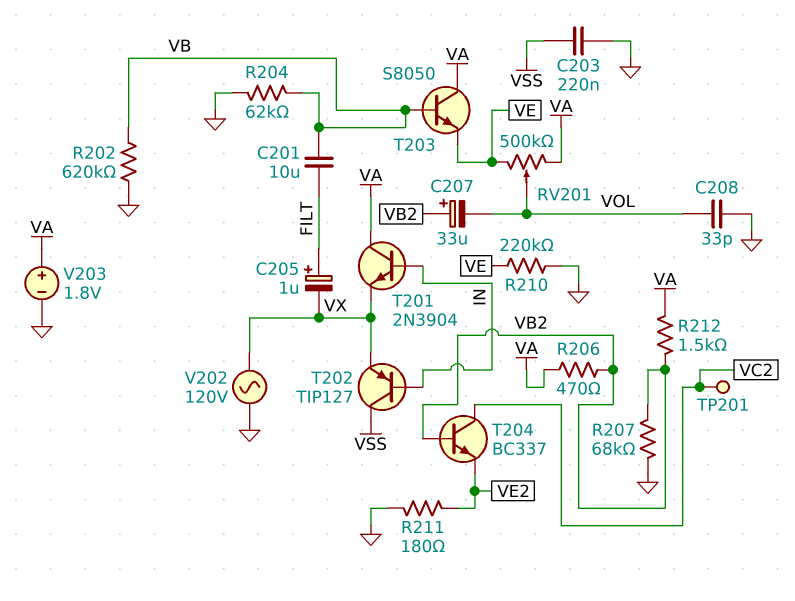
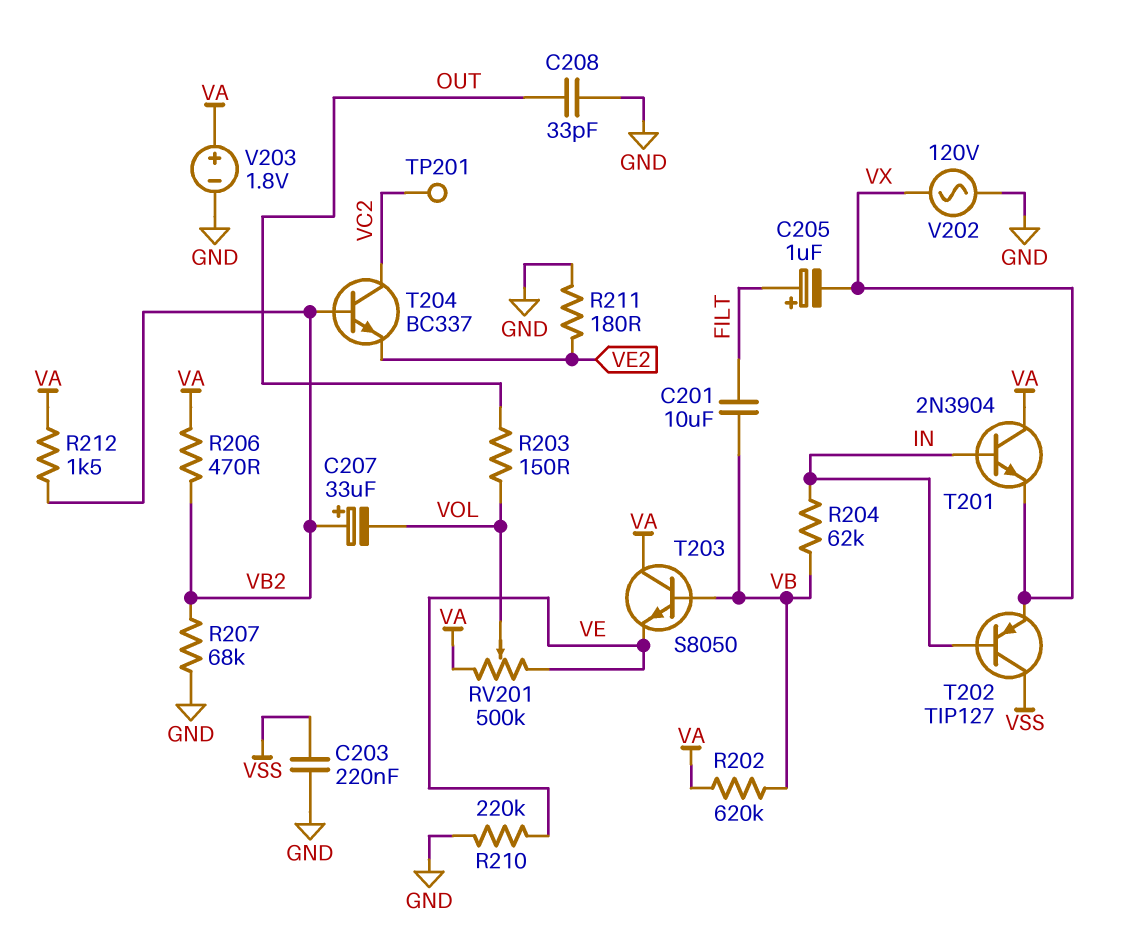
C208: 33pF (GND, VOL) -> 33pF (GND, OUT)
R202: 620k (GND, VB) -> 620k (VA, VB)
R203: none -> 150 (OUT, VOL)
R204: 62k (GND, VB) -> 62k (IN, VB)

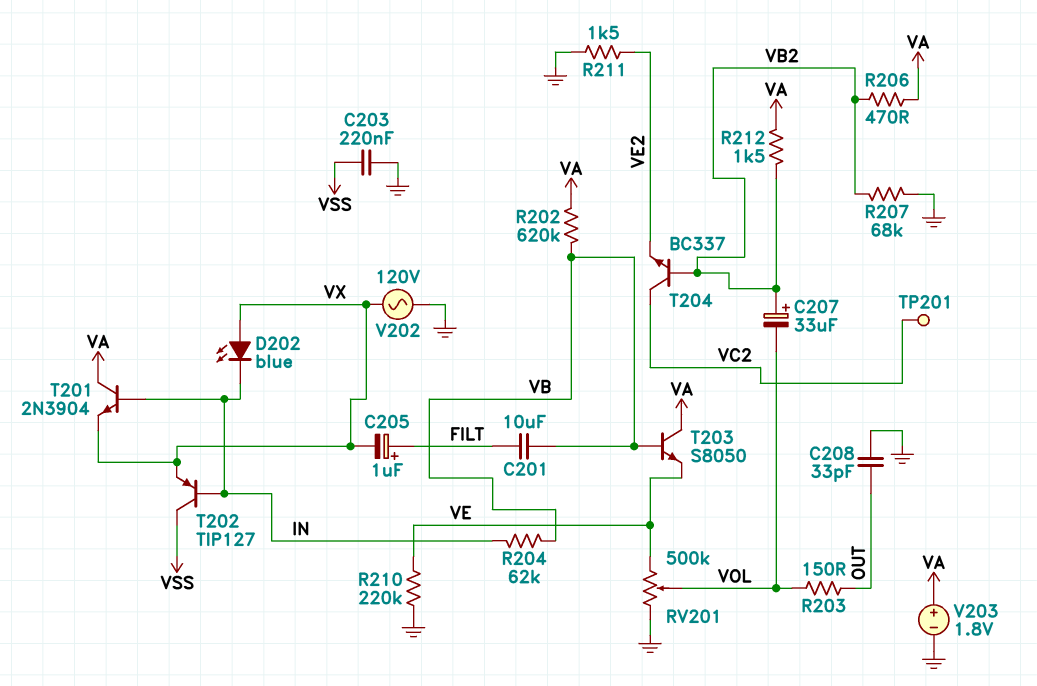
D202: none -> LED blue (A VX, K IN)
R211: 180 (GND, VE2) -> 1.5k (GND, VE2)
RV201: 500k (VA, VE, wiper VOL) -> 500k (GND, VE, wiper VOL)

